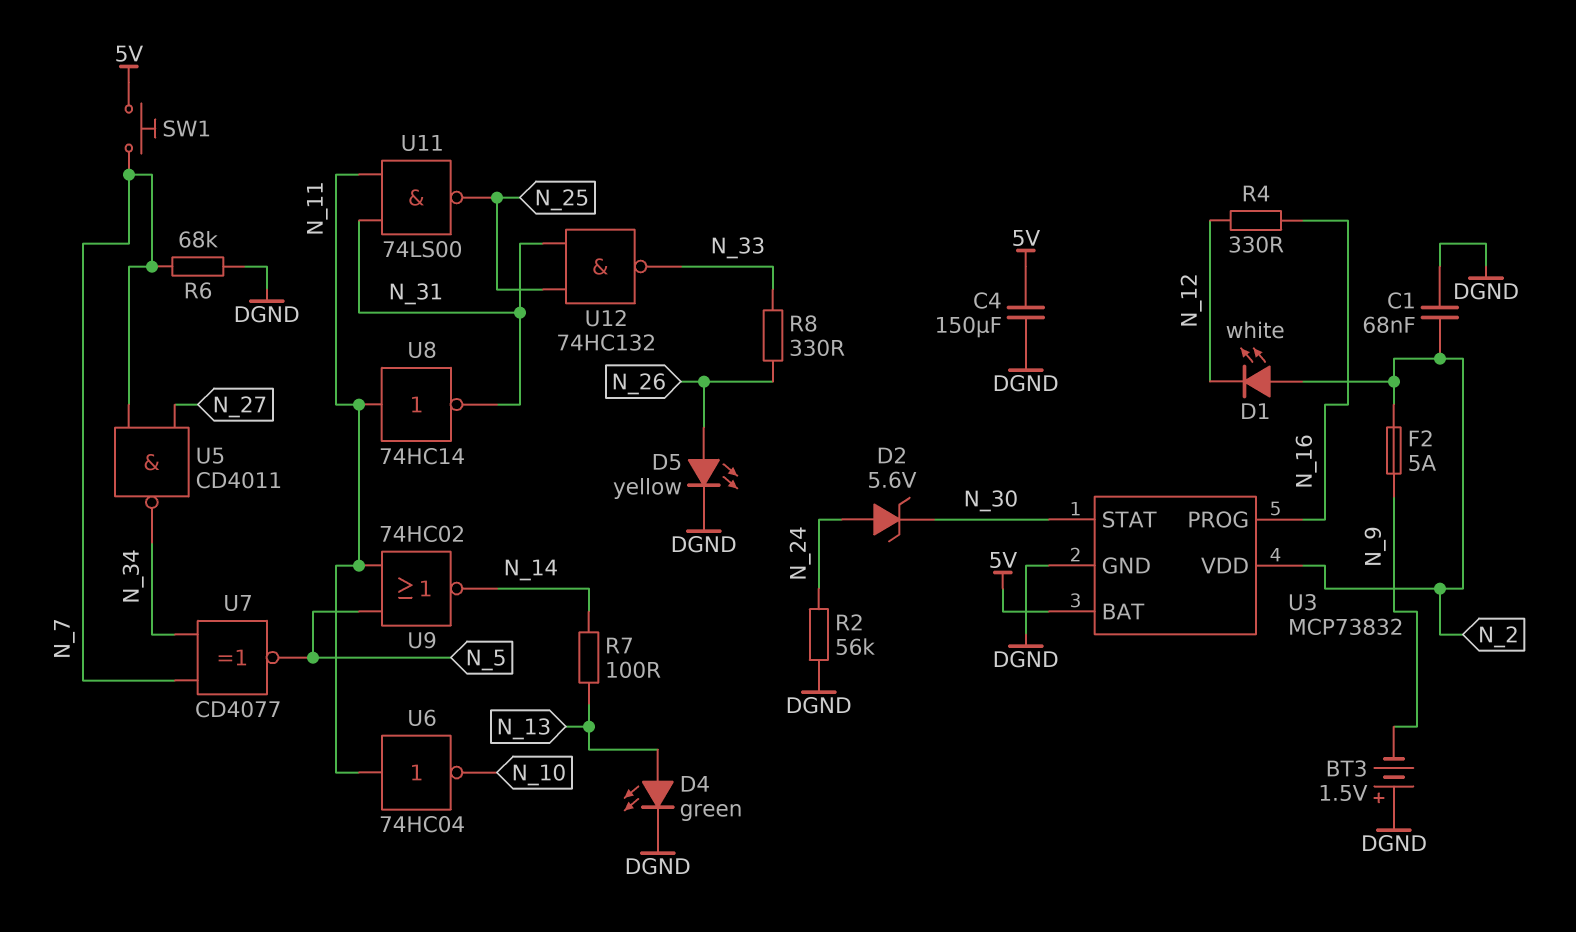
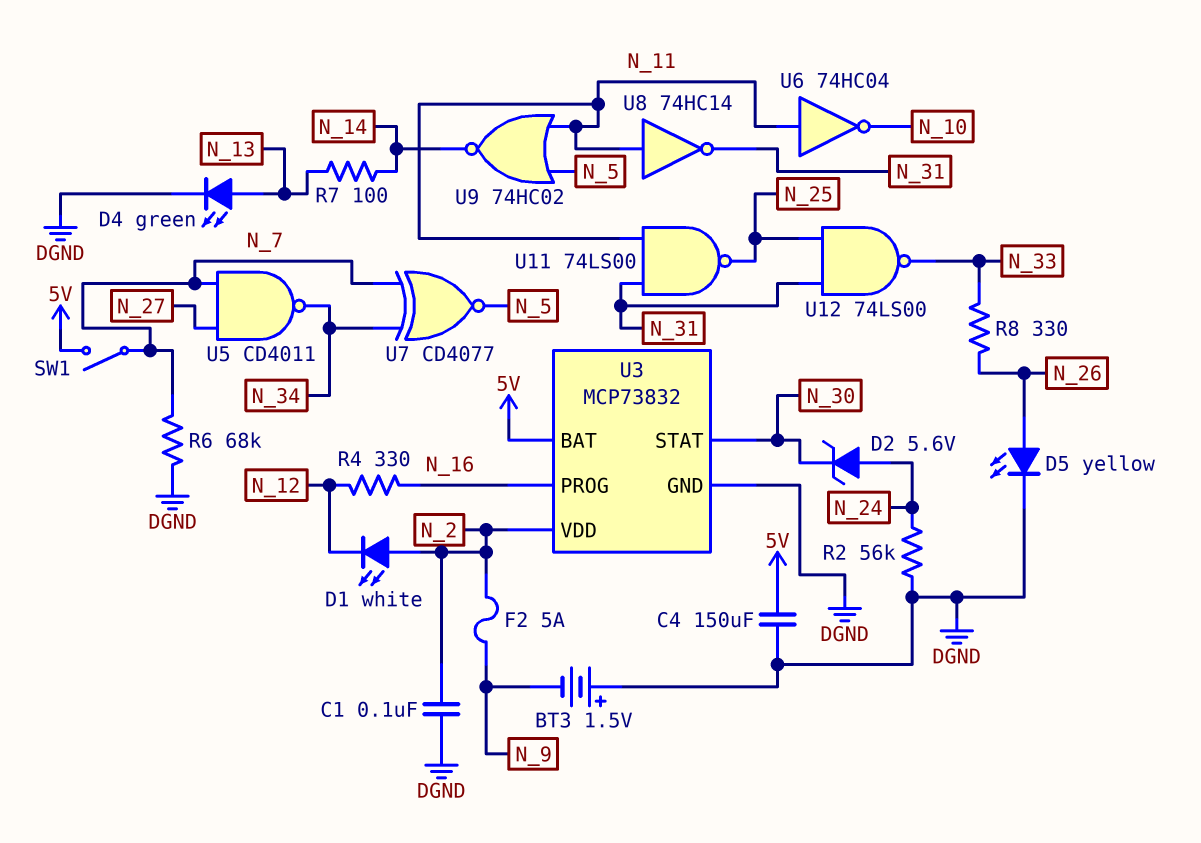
C1: 68nF (DGND, N_2) -> 100nF (DGND, N_2)
SW1: button (5V, N_7) -> switch (5V, N_7)
U12: NAND 74HC132 (in N_25, in N_31, out N_33) -> NAND 74LS00 (in N_25, in N_31, out N_33)

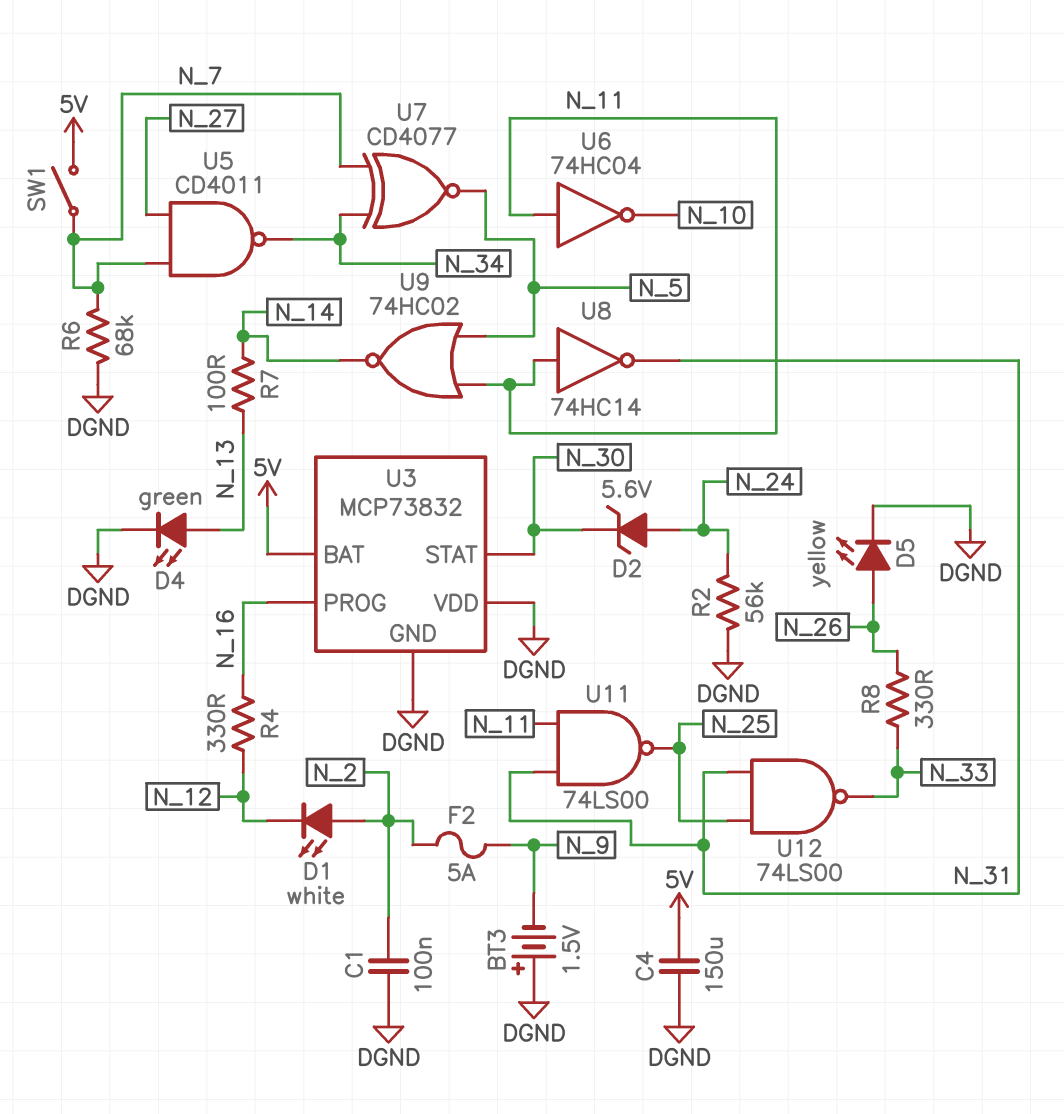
U3 pin VDD: N_2 -> DGND

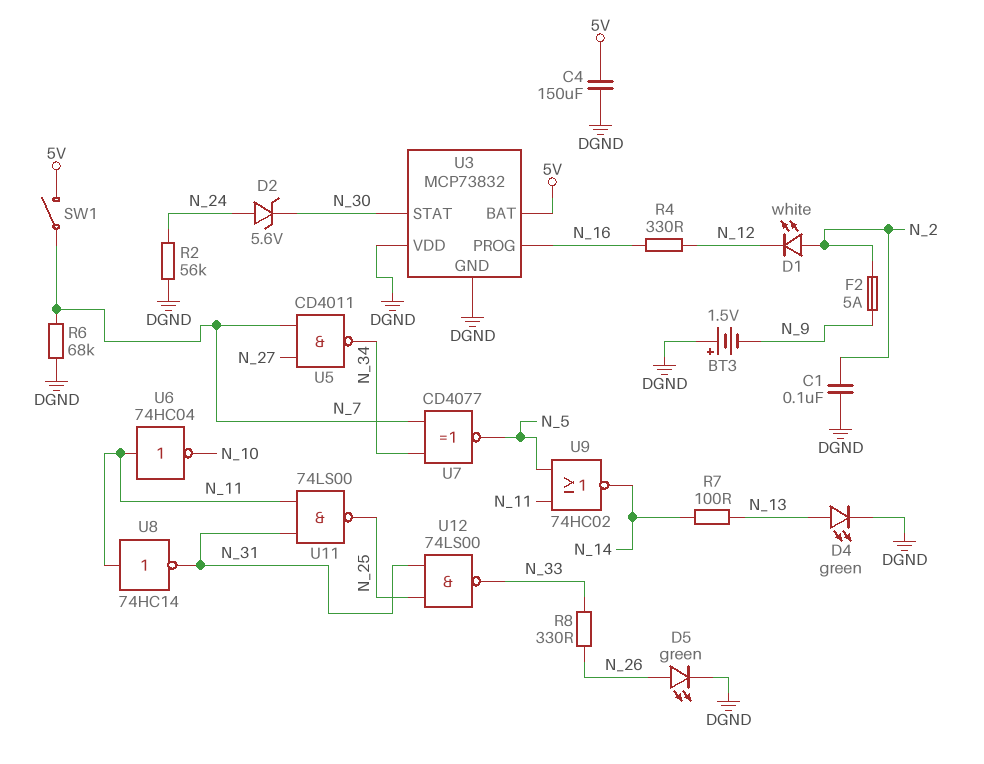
D5: LED yellow (A N_26, K DGND) -> LED green (A N_26, K DGND)

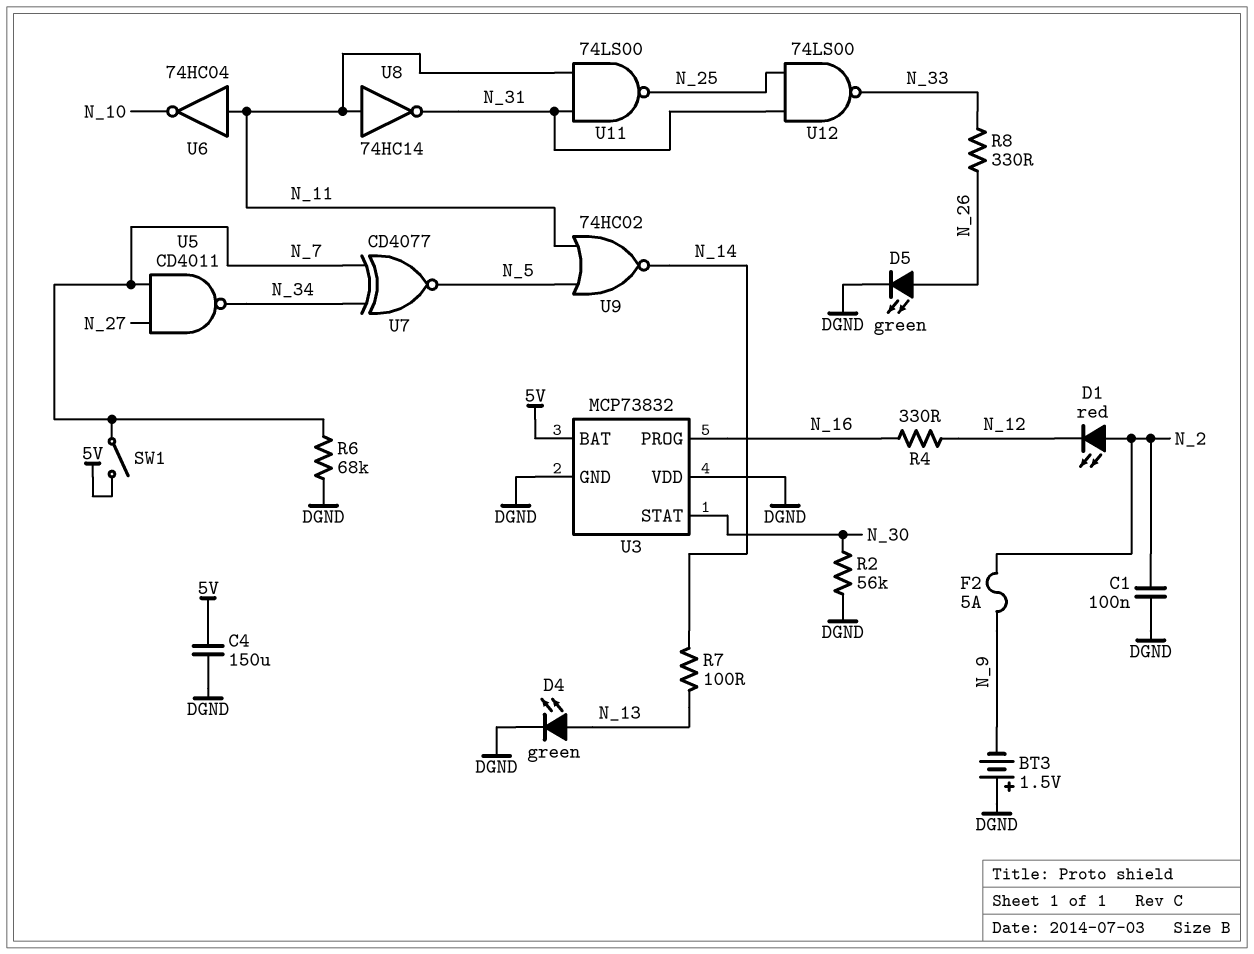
D1: LED white (A N_2, K N_12) -> LED red (A N_2, K N_12)
D2: zener 5.6V (A N_24, K N_30) -> none
R2: 56k (DGND, N_24) -> 56k (DGND, N_30)

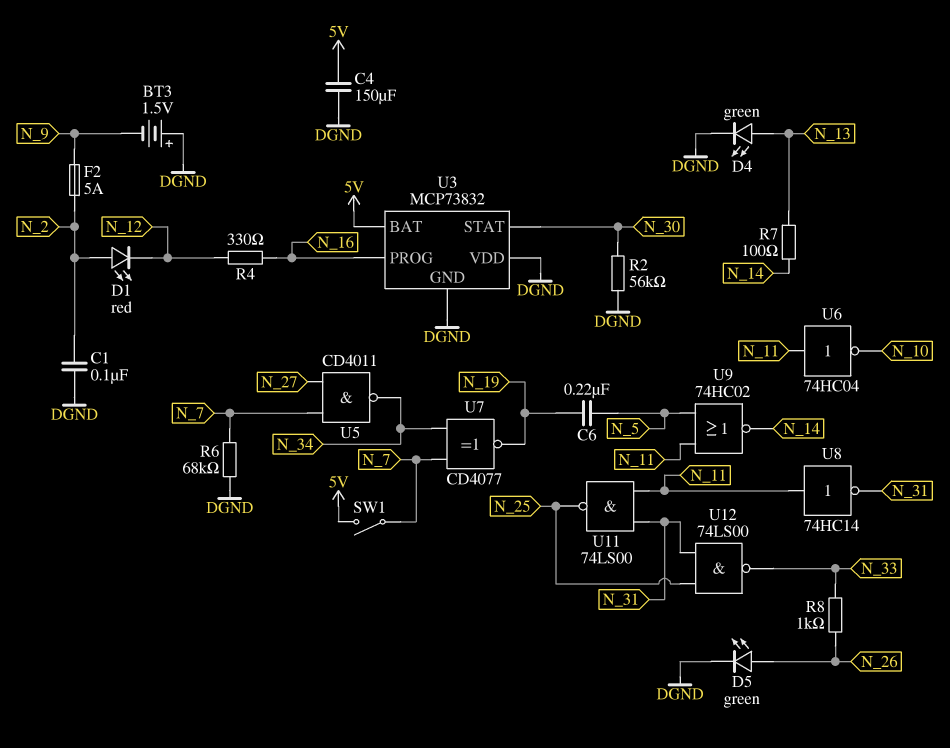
C6: none -> 220nF (N_5, N_19)
R8: 330 (N_26, N_33) -> 1k (N_26, N_33)
U7: XNOR CD4077 (in N_7, in N_34, out N_5) -> XNOR CD4077 (in N_7, in N_34, out N_19)

